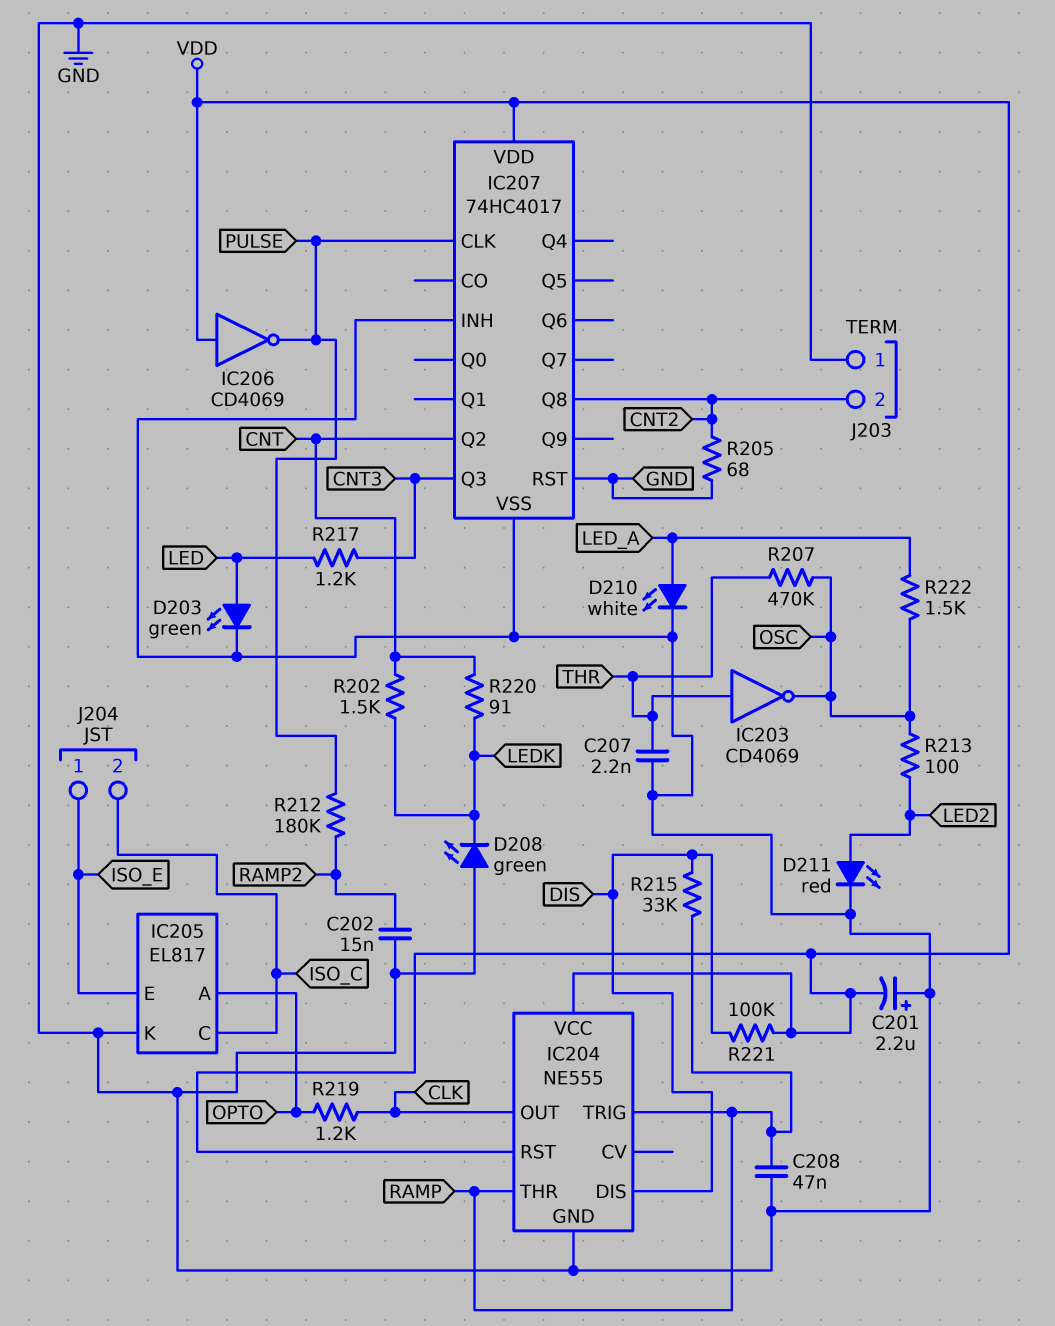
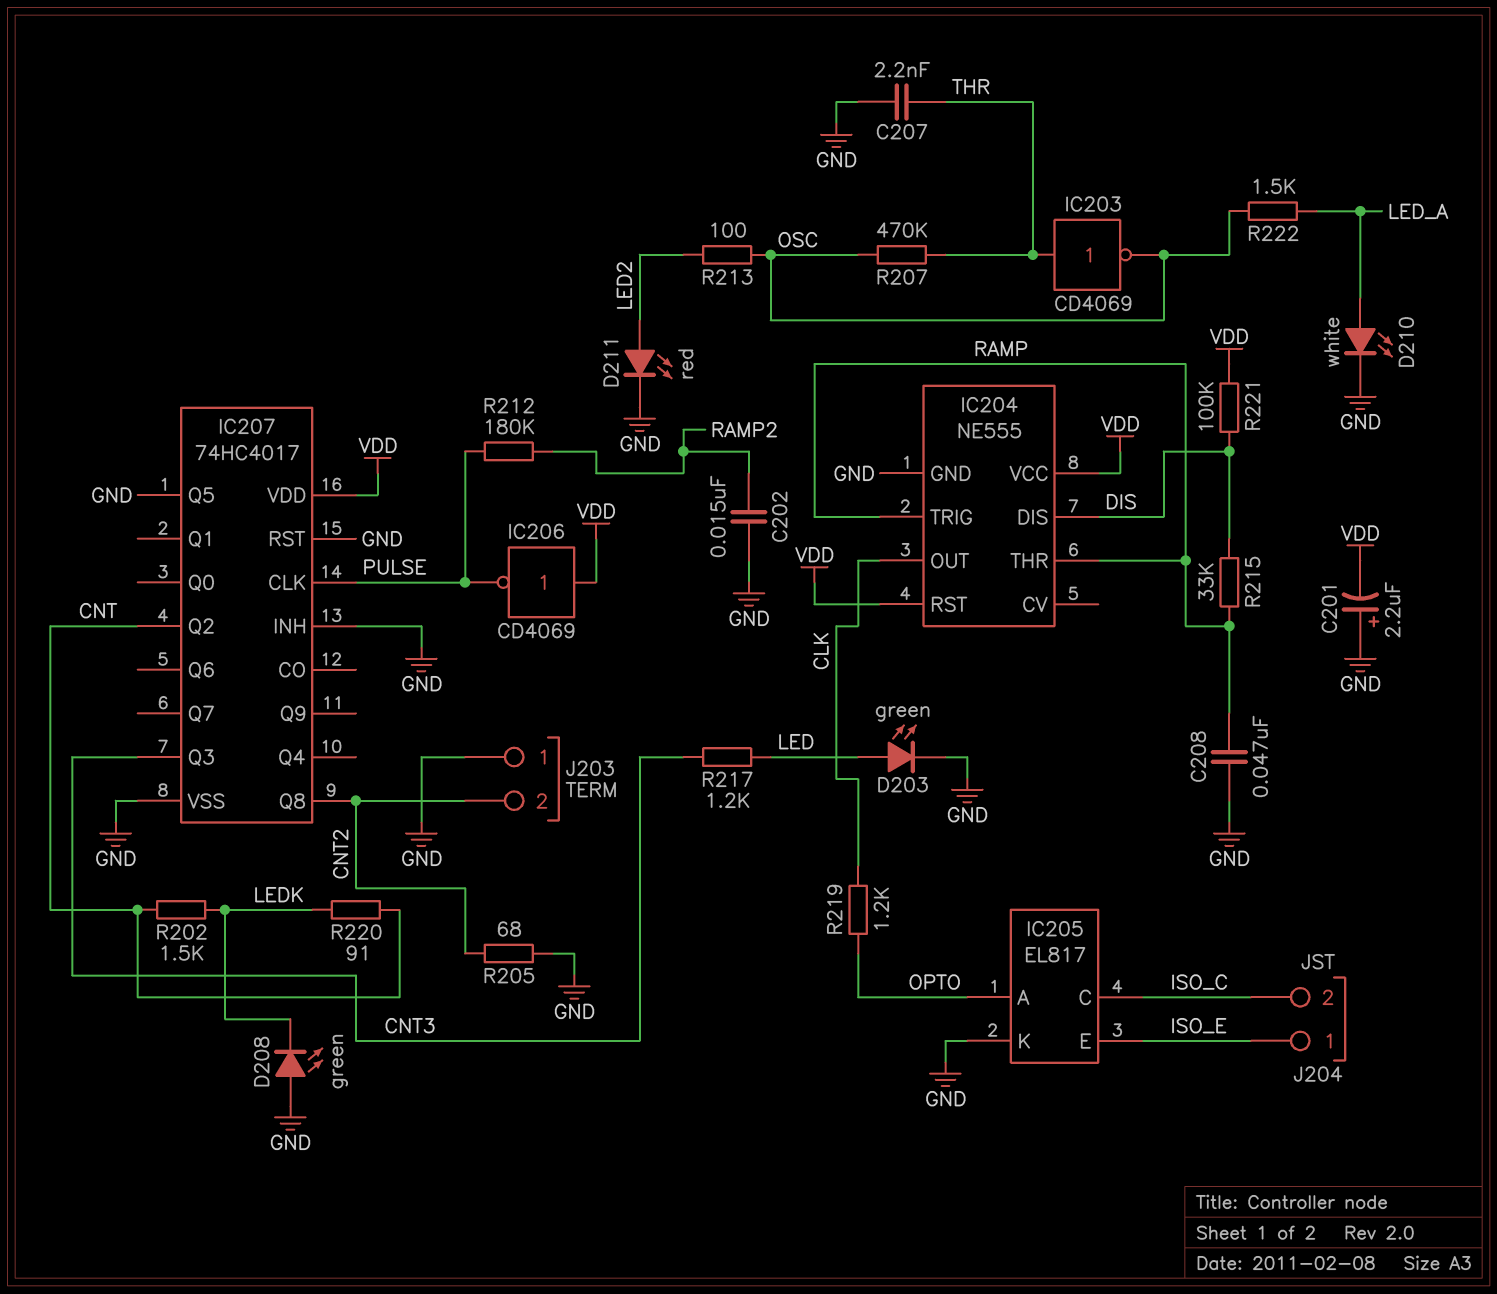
IC207 pin Q5: none -> GND

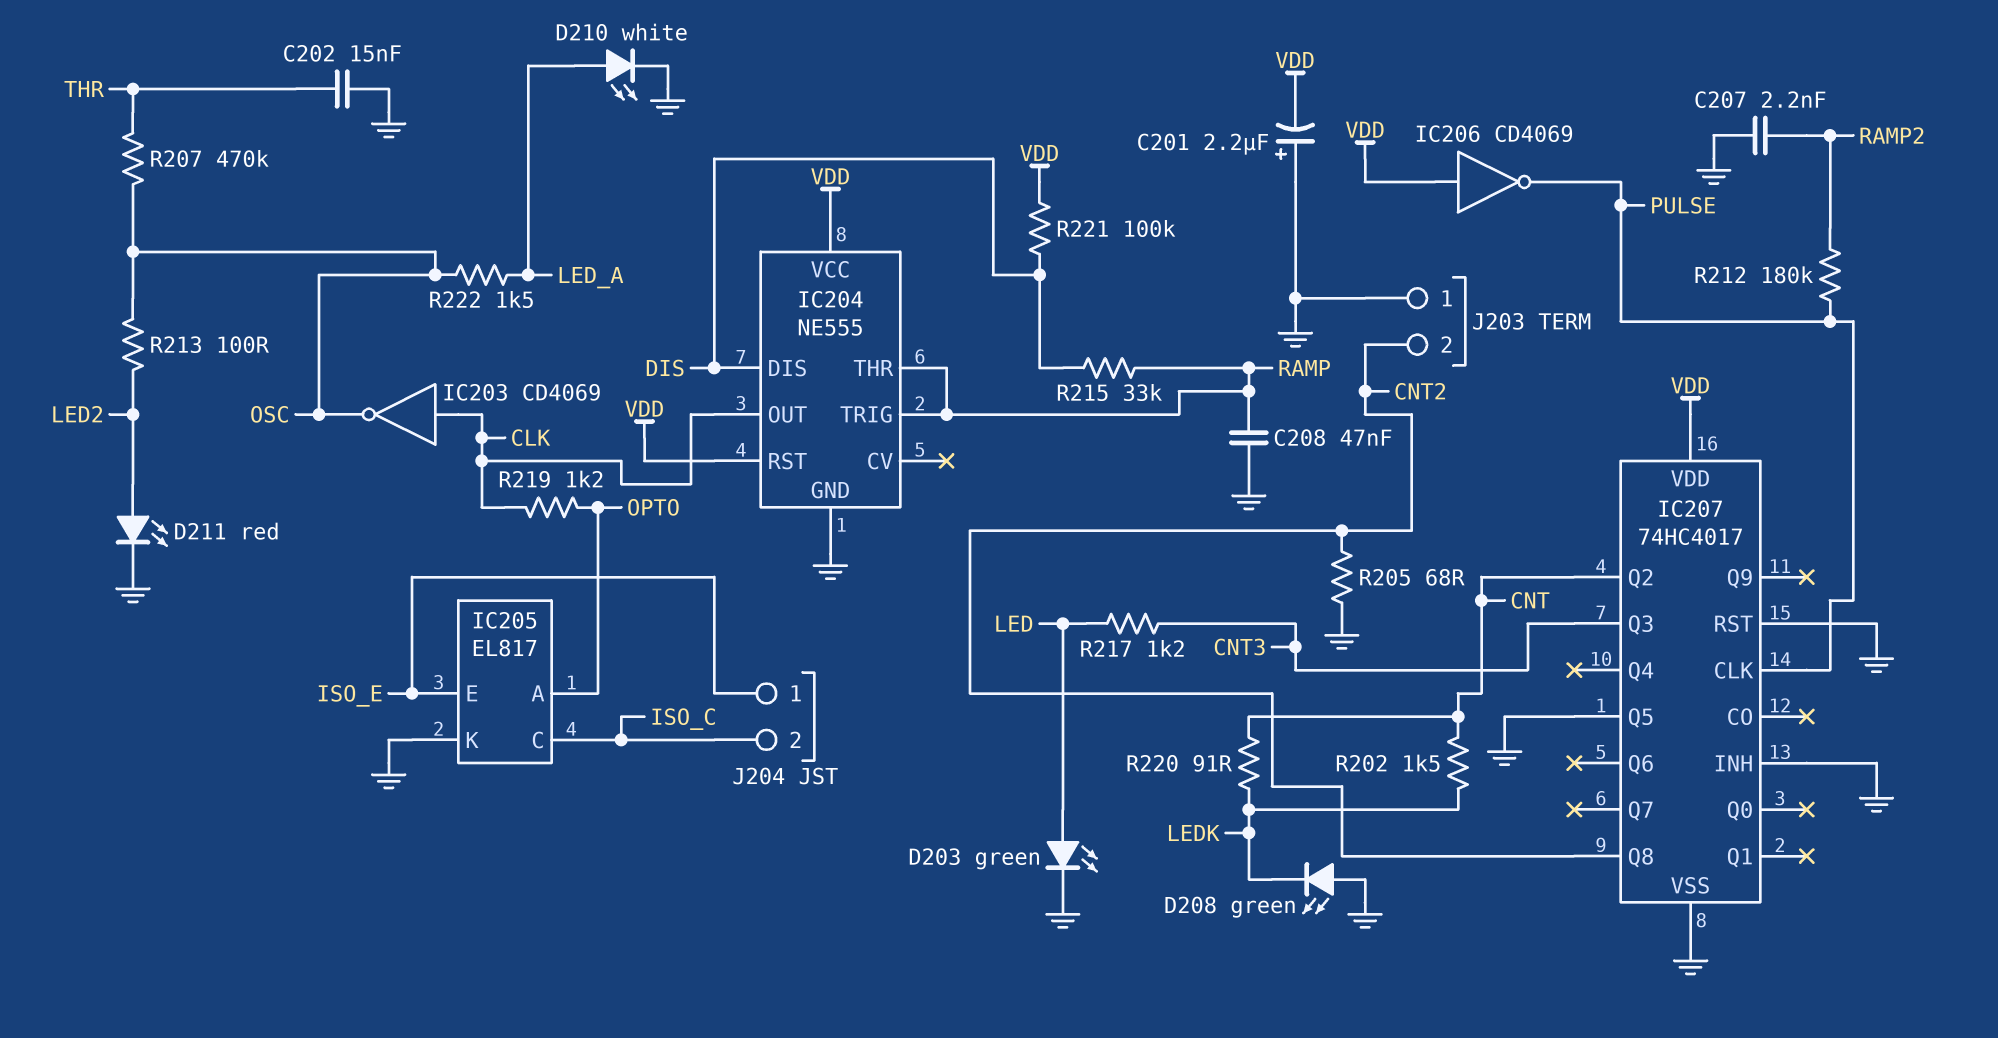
C202: 15nF (GND, RAMP2) -> 15nF (GND, THR)
C207: 2.2nF (GND, THR) -> 2.2nF (GND, RAMP2)
IC203: NOT CD4069 (in THR, out OSC) -> NOT CD4069 (in CLK, out OSC)

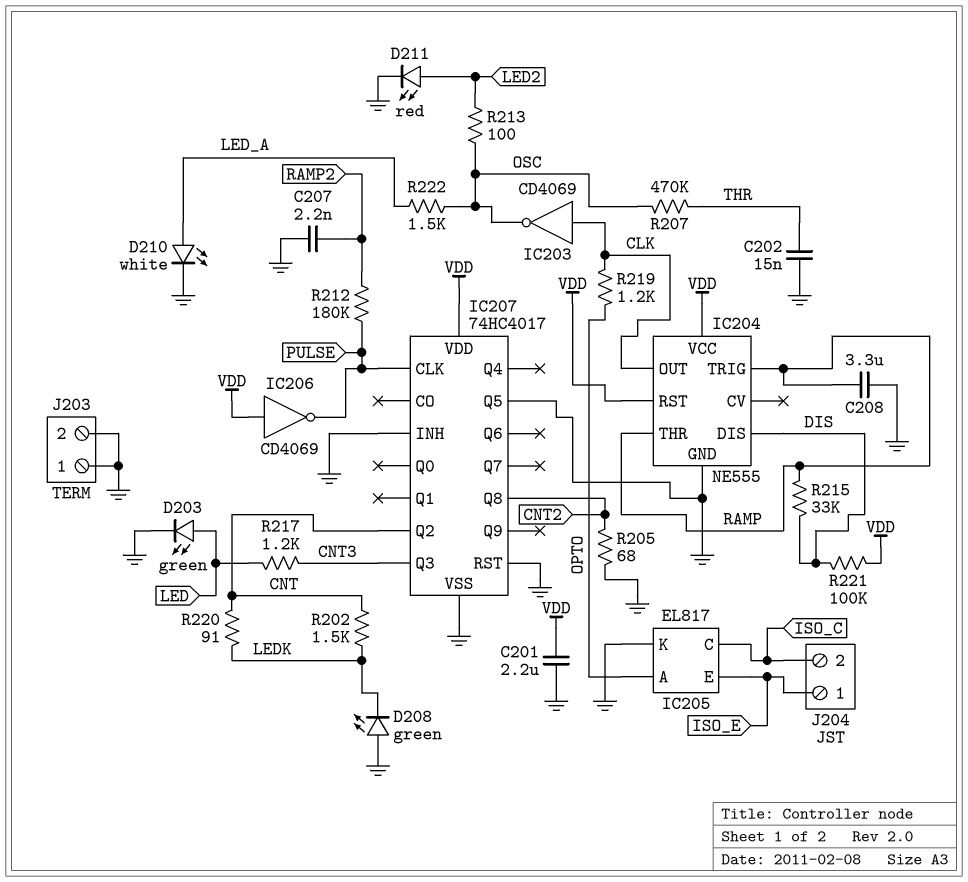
C201: 2.2uF (plus GND, minus VDD) -> 2.2uF (GND, VDD)
C208: 47nF (GND, RAMP) -> 3.3uF (GND, RAMP)
J203 pin 2: CNT2 -> GND

